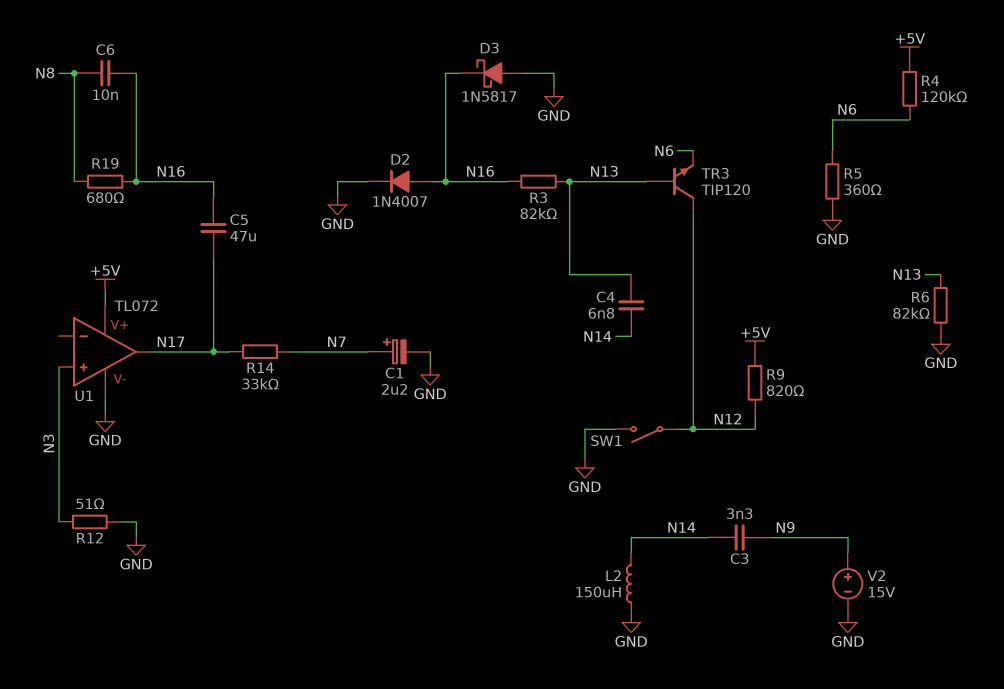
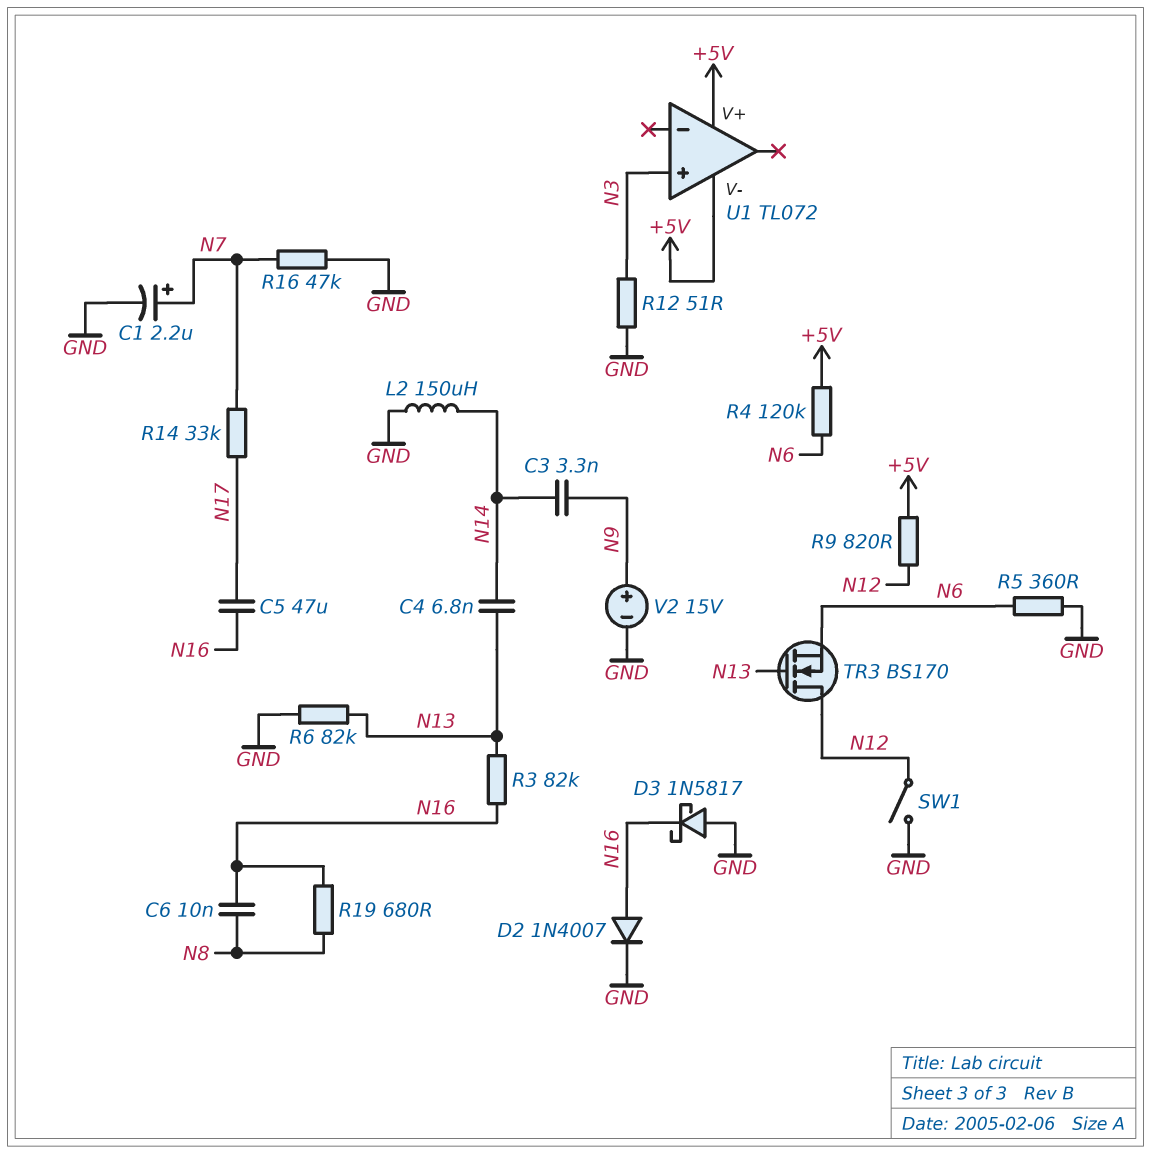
R16: none -> 47k (GND, N7)
TR3: NPN TIP120 (B N13, C N12, E N6) -> NMOS BS170 (G N13, D N12, S N6)
U1 pin V-: GND -> +5V
U1 pin out: N17 -> none

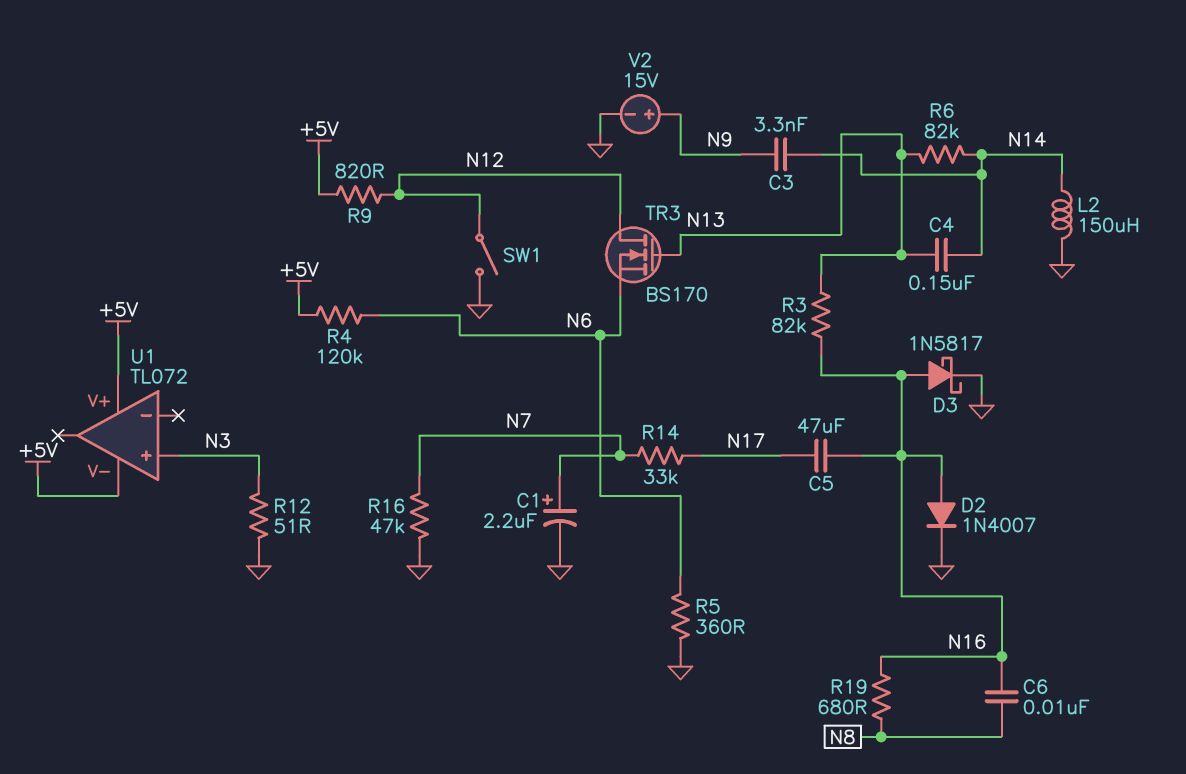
C4: 6.8nF (N13, N14) -> 150nF (N13, N14)
D3: schottky 1N5817 (A GND, K N16) -> schottky 1N5817 (A N16, K GND)
R6: 82k (GND, N13) -> 82k (N13, N14)

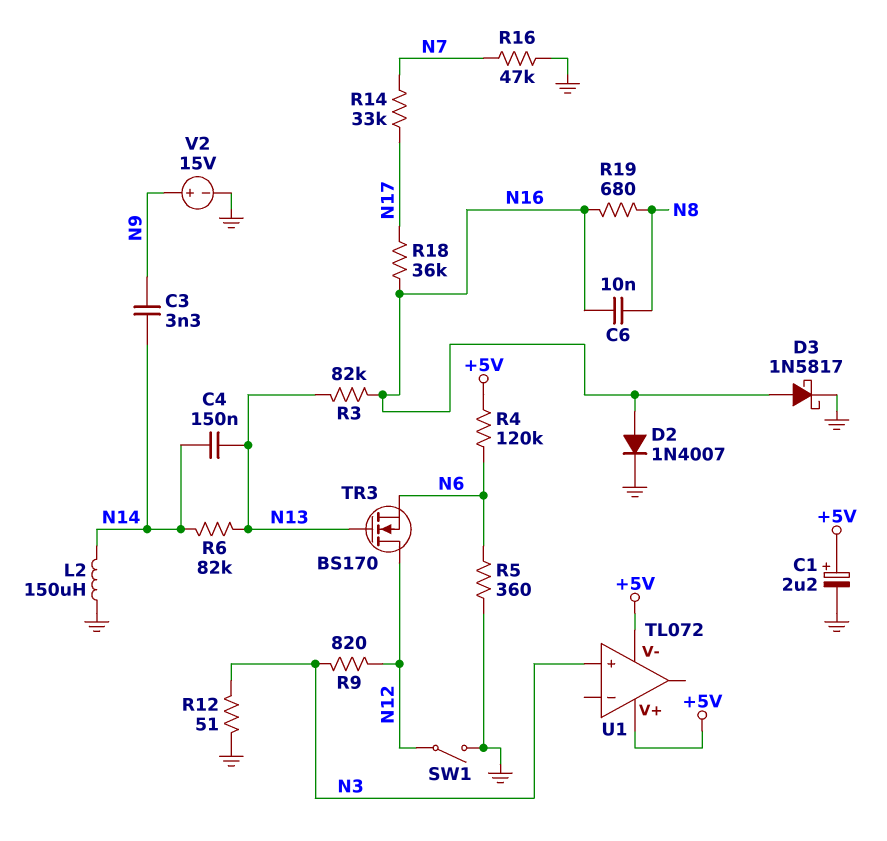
C1: 2.2uF (plus N7, minus GND) -> 2.2uF (plus +5V, minus GND)
C5: 47uF (N16, N17) -> none
R9: 820 (+5V, N12) -> 820 (N3, N12)
R18: none -> 36k (N16, N17)

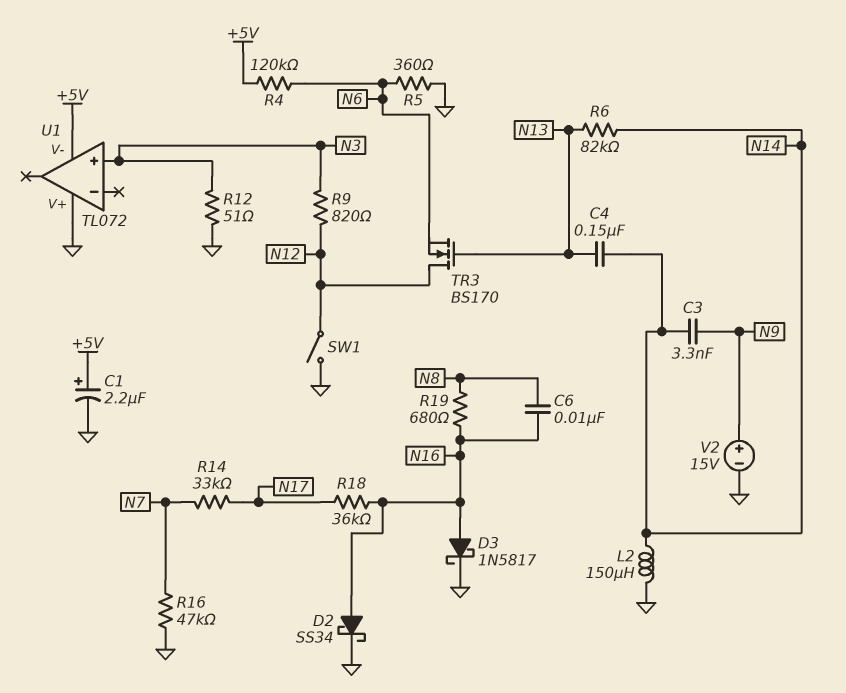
D2: diode 1N4007 (A N16, K GND) -> schottky SS34 (A N16, K GND)
R3: 82k (N13, N16) -> none
U1 pin V+: +5V -> GND

